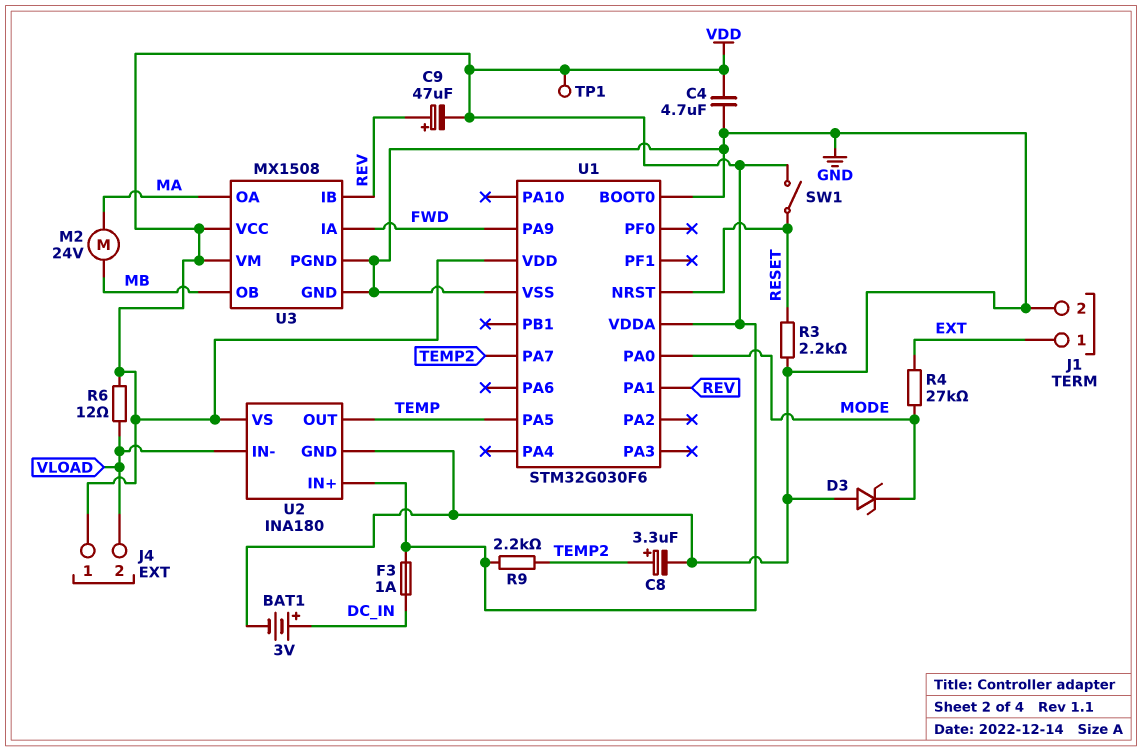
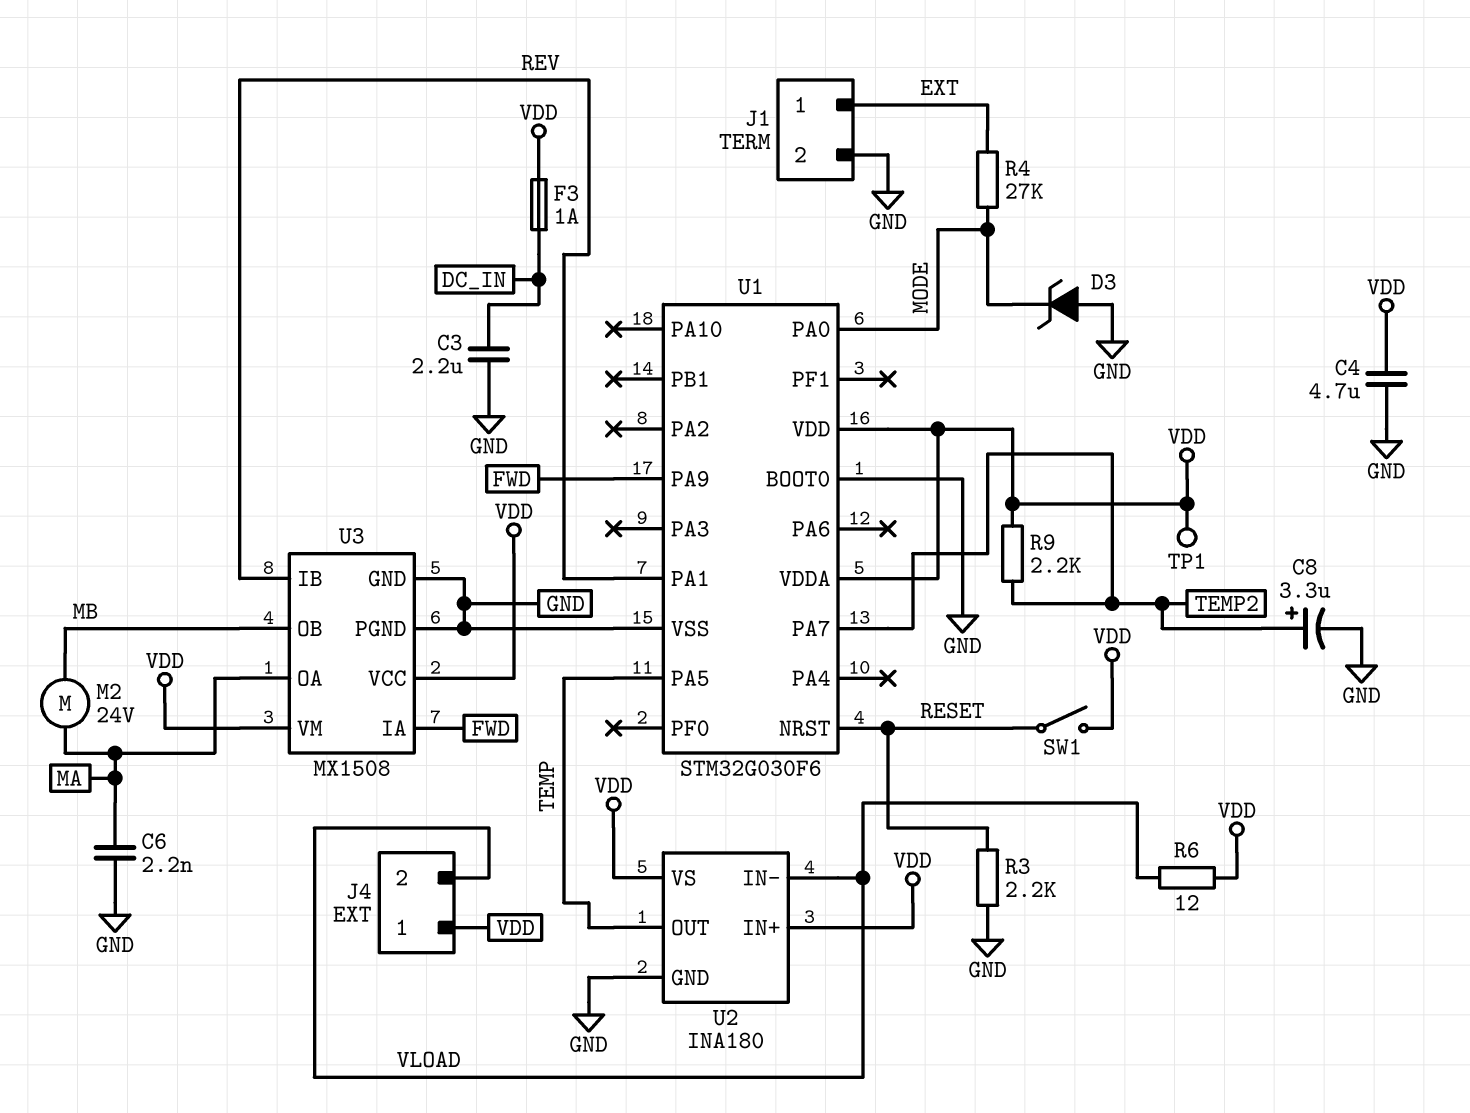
BAT1: 3V (plus DC_IN, minus GND) -> none
C3: none -> 2.2uF (DC_IN, GND)
C6: none -> 2.2nF (GND, MA)
C9: 47uF (plus REV, minus VDD) -> none

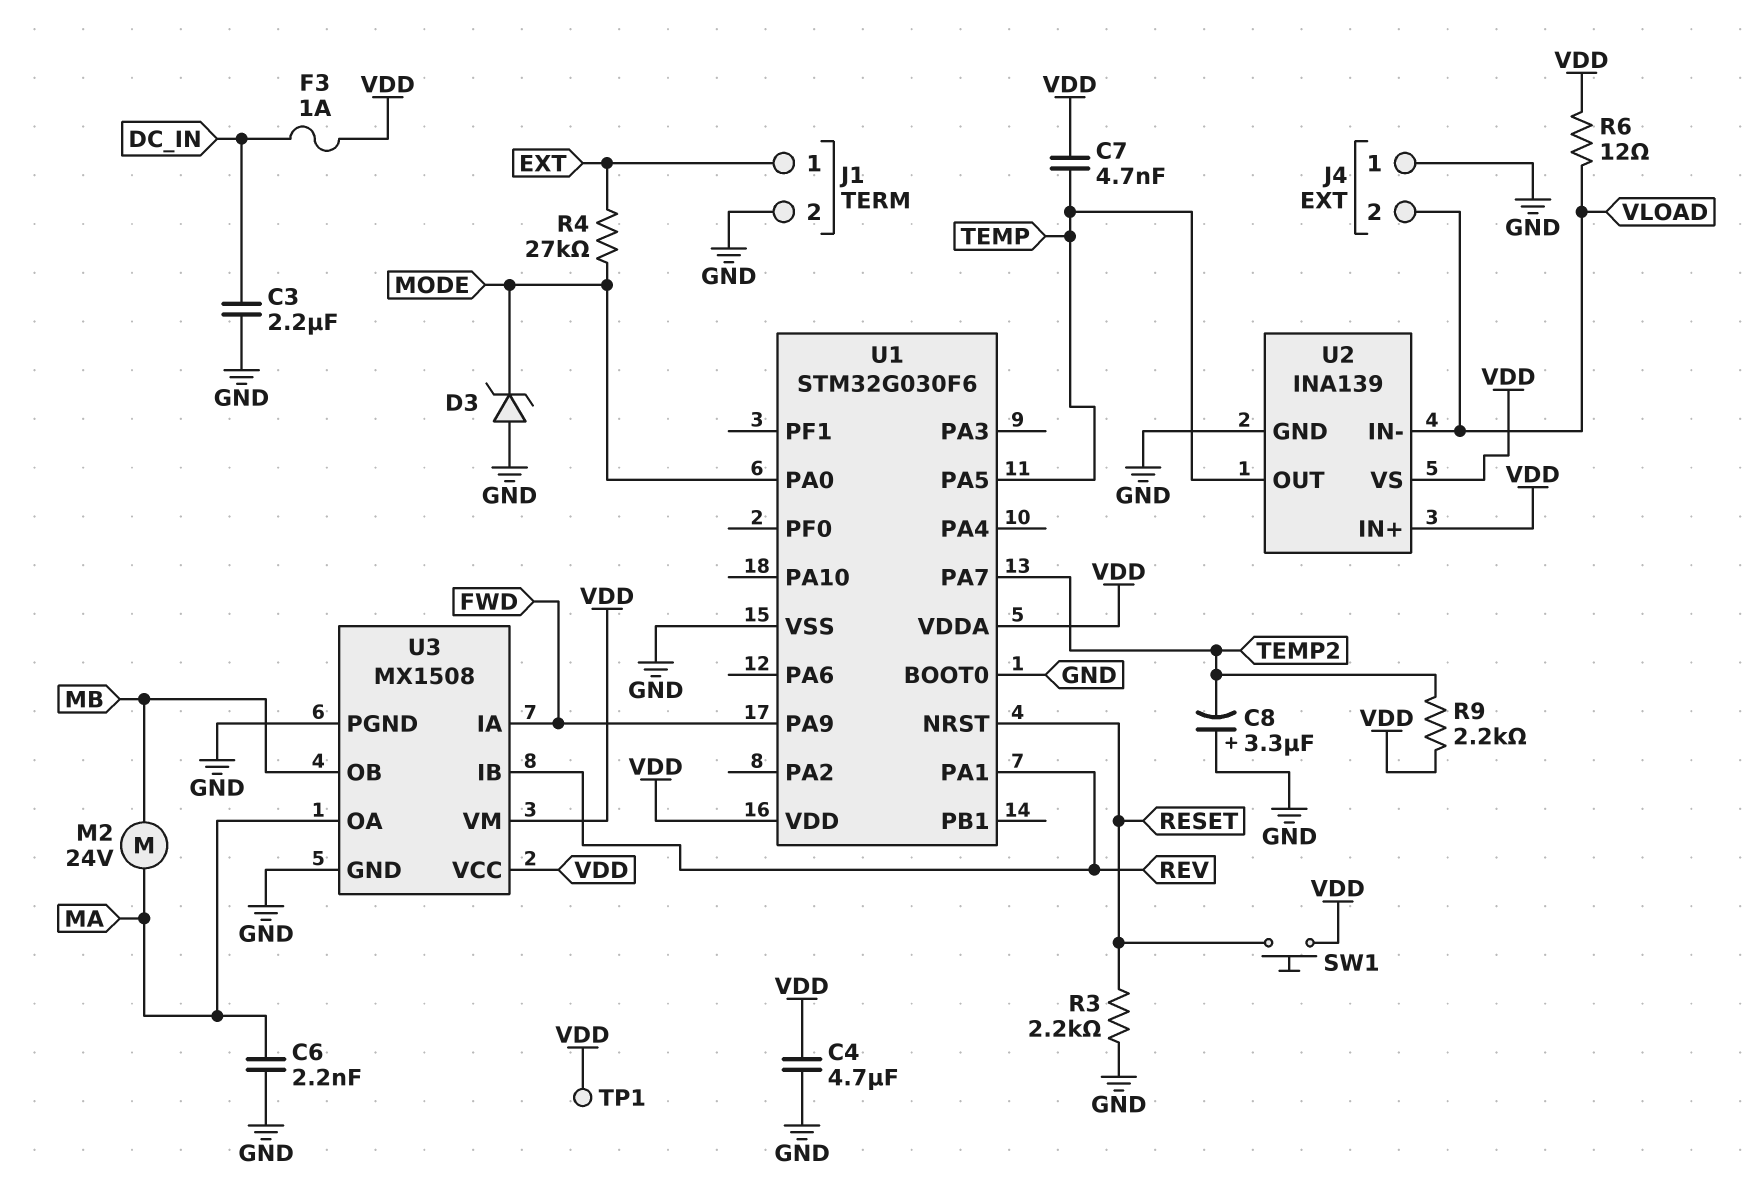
C7: none -> 4.7nF (TEMP, VDD)
C8: 3.3uF (plus TEMP2, minus GND) -> 3.3uF (plus GND, minus TEMP2)
J4 pin 1: VDD -> GND
SW1: switch (RESET, VDD) -> button (RESET, VDD)
U2: INA180 -> INA139

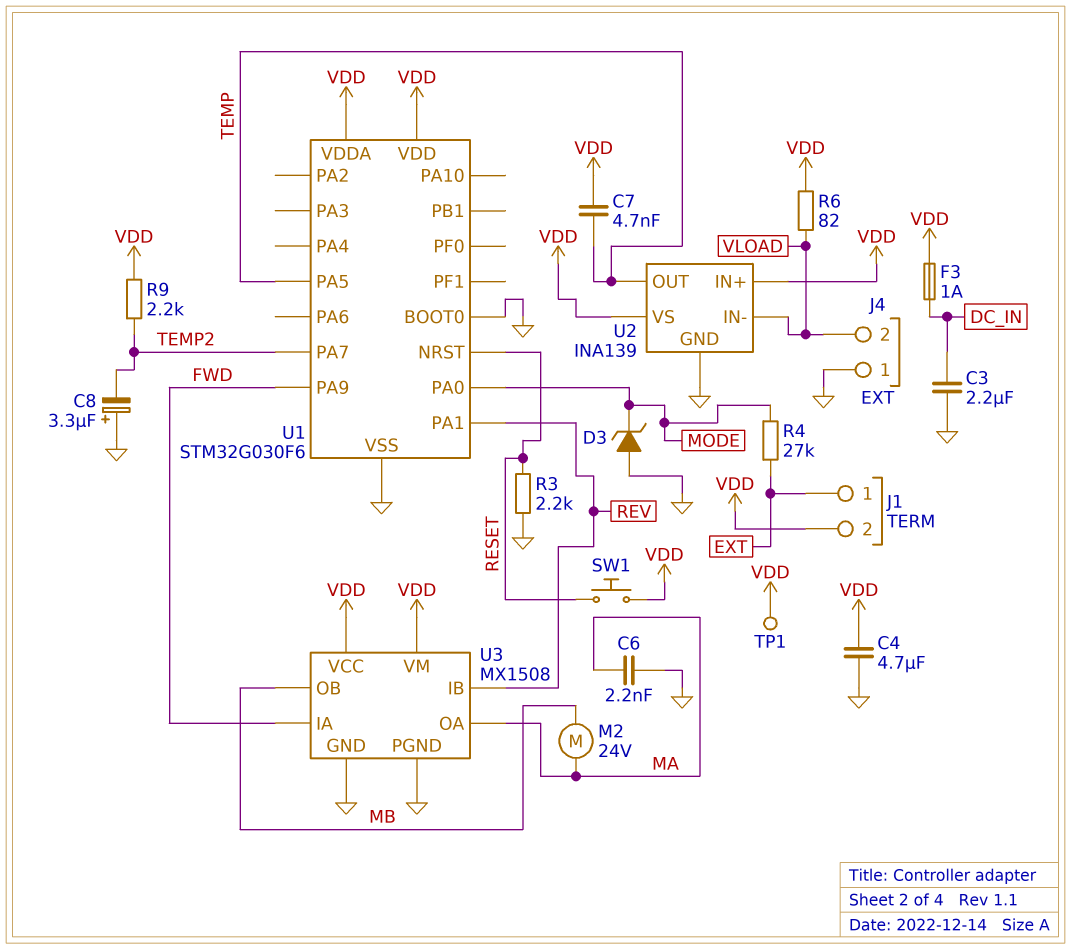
J1 pin 2: GND -> VDD
R6: 12 (VDD, VLOAD) -> 82 (VDD, VLOAD)

